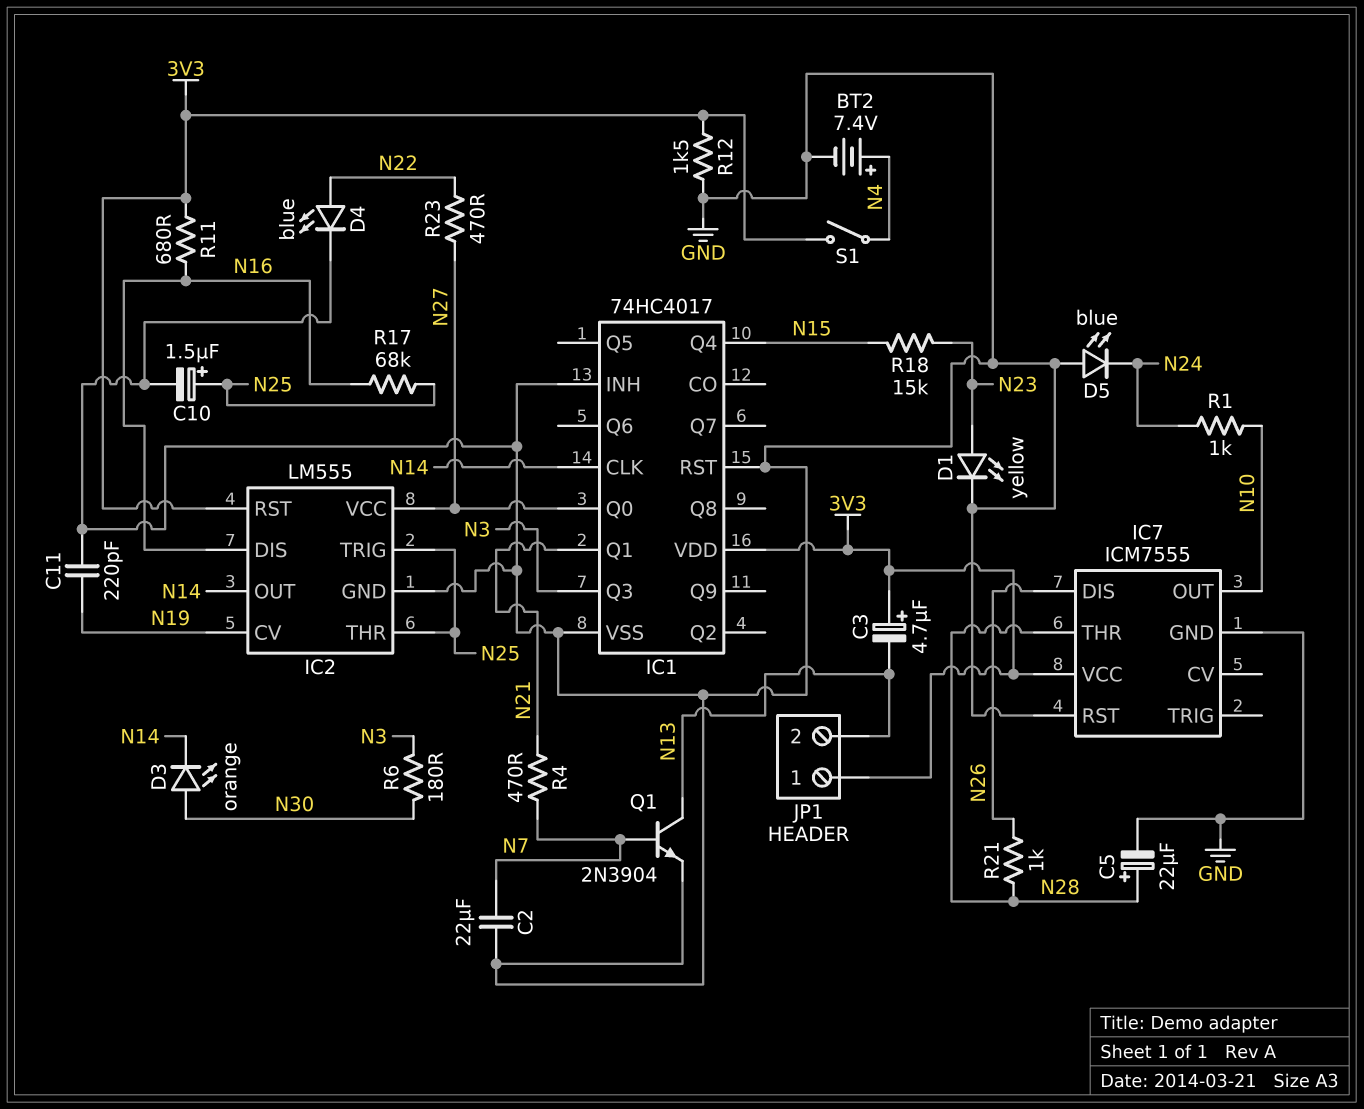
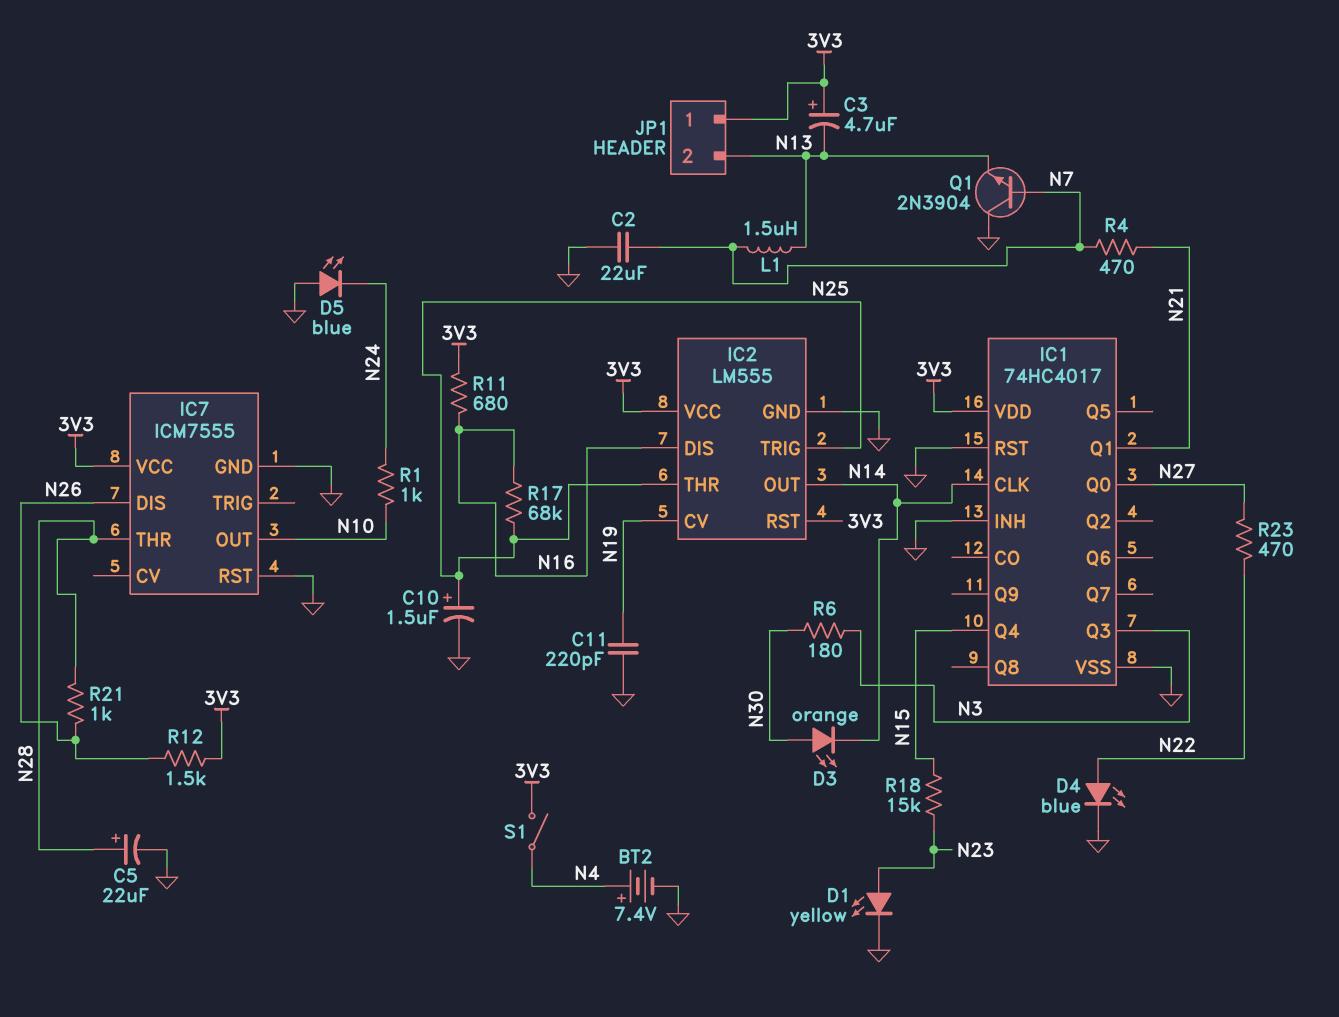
IC2 pin VCC: N27 -> 3V3
L1: none -> 1.5uH (N7, N13)
Q1: NPN 2N3904 (B N7, C N13, E GND) -> NPN 2N3904 (B N7, C GND, E N13)
R12: 1.5k (3V3, GND) -> 1.5k (3V3, N26)

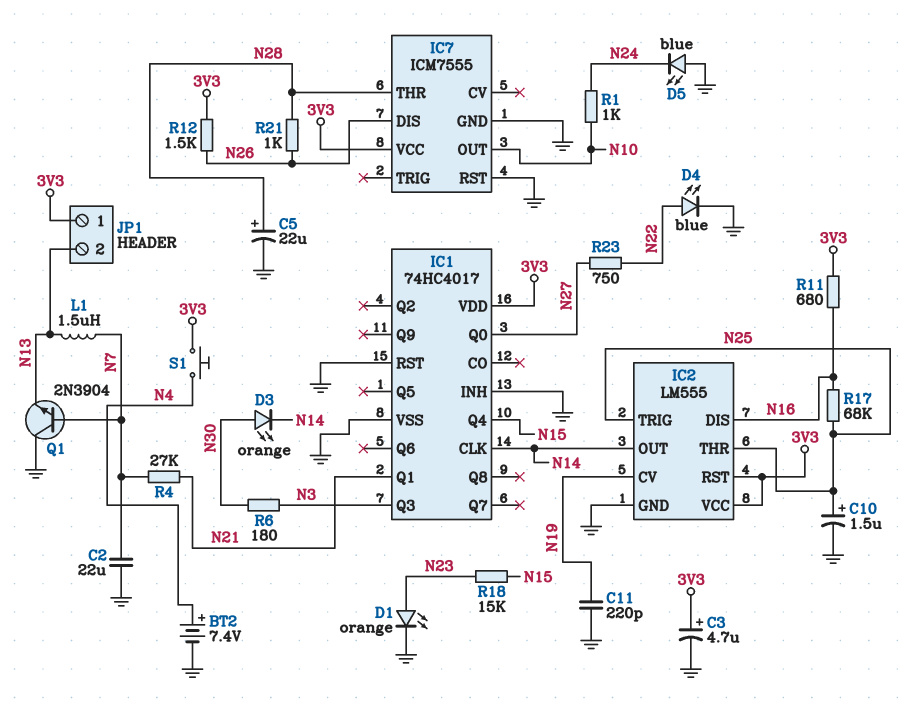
C3: 4.7uF (plus 3V3, minus N13) -> 4.7uF (plus 3V3, minus GND)
D1: LED yellow (A N23, K GND) -> LED orange (A N23, K GND)
R4: 470 (N7, N21) -> 27k (N7, N21)
R23: 470 (N22, N27) -> 750 (N22, N27)
S1: switch (3V3, N4) -> button (3V3, N4)

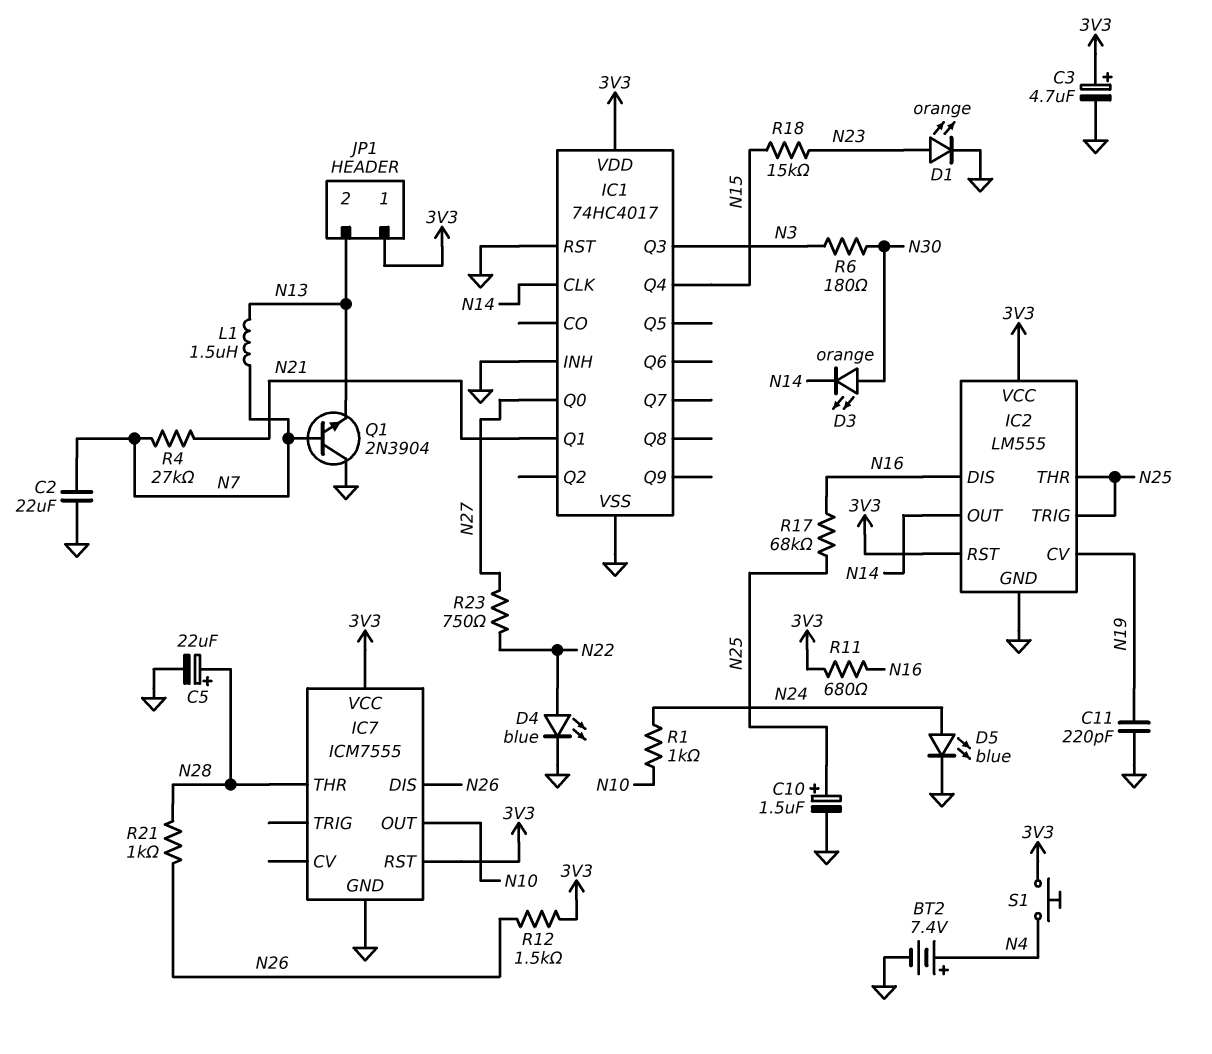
D5: LED blue (A GND, K N24) -> LED blue (A N24, K GND)
IC7 pin RST: GND -> 3V3

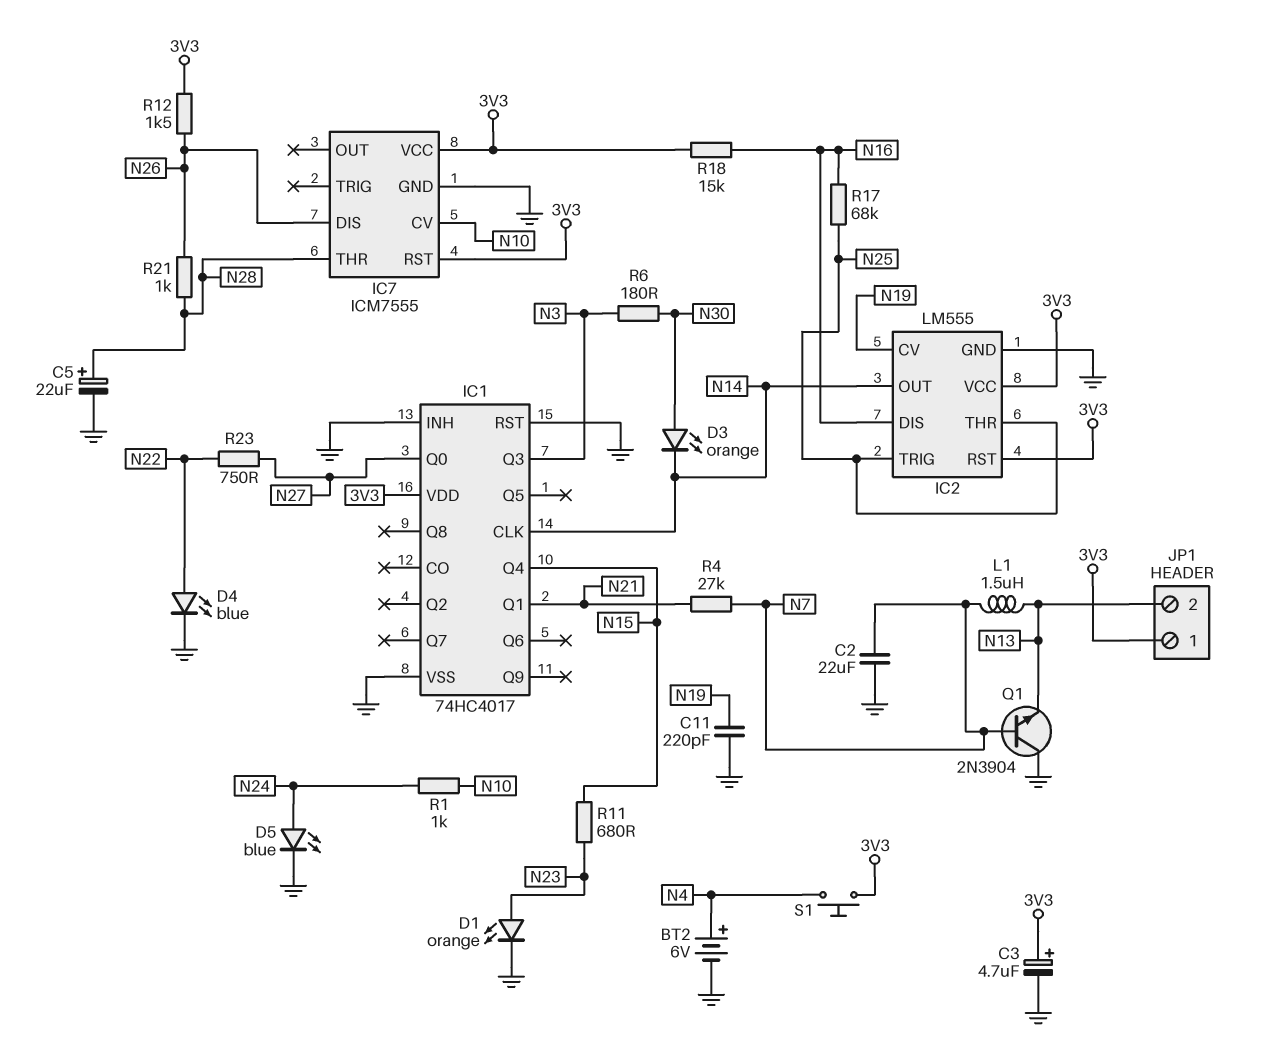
BT2: 7.4V (plus N4, minus GND) -> 6V (plus N4, minus GND)
C10: 1.5uF (plus N25, minus GND) -> none
IC7 pin CV: none -> N10
IC7 pin OUT: N10 -> none
R11: 680 (3V3, N16) -> 680 (N15, N23)
R18: 15k (N15, N23) -> 15k (3V3, N16)

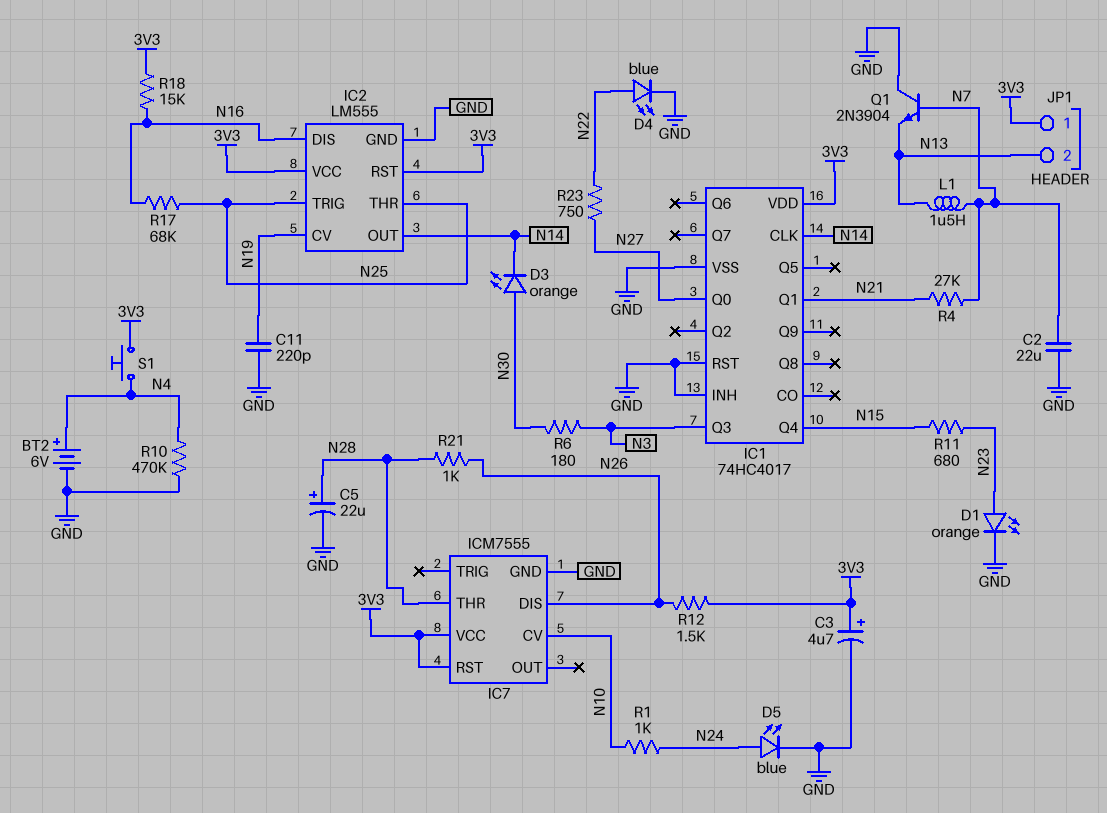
R10: none -> 470k (GND, N4)

